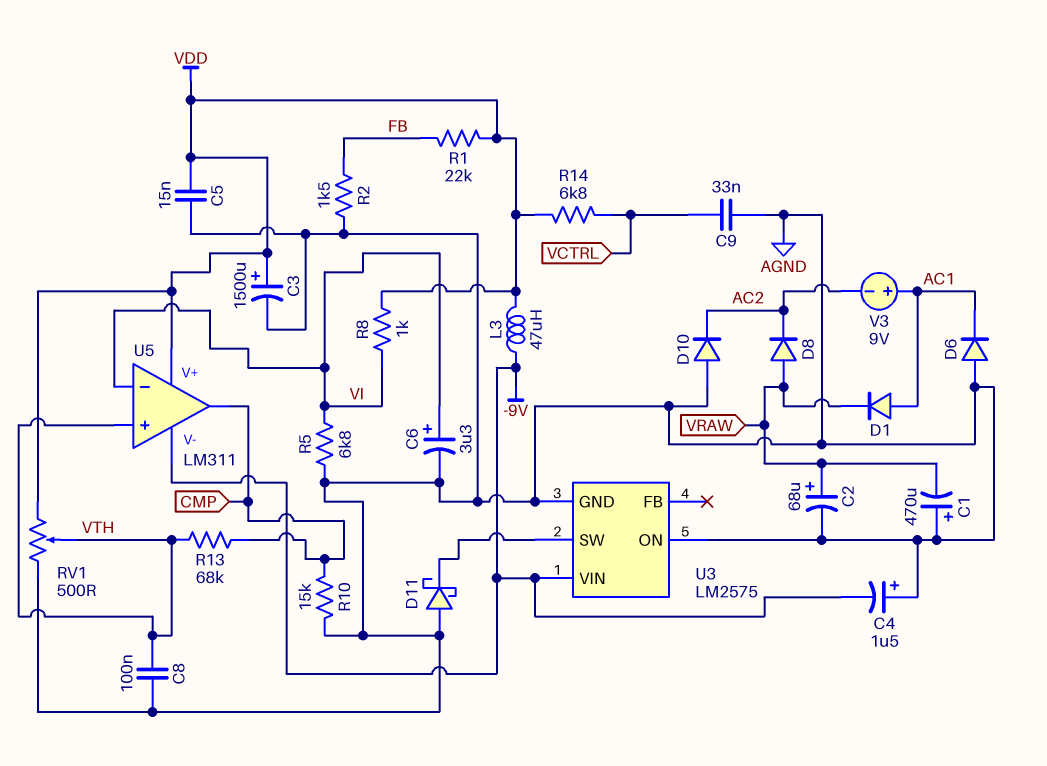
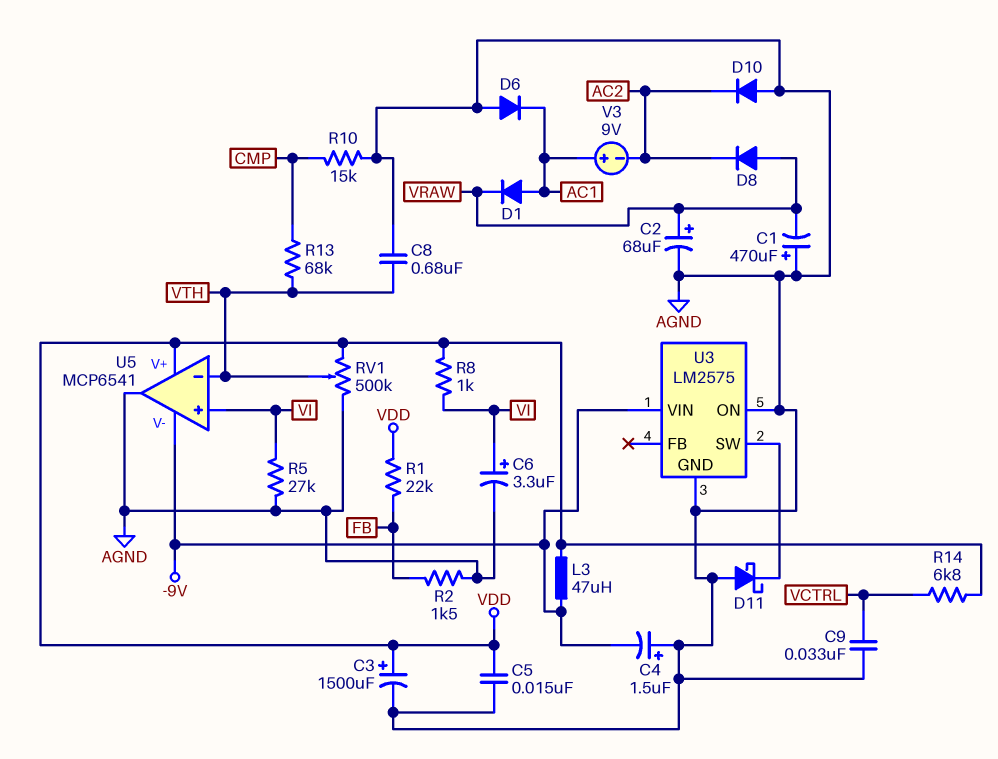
C8: 100nF (AGND, VTH) -> 680nF (AGND, VTH)
R5: 6.8k (AGND, VI) -> 27k (AGND, VI)
RV1: 500 (AGND, VDD, wiper VTH) -> 500k (AGND, VDD, wiper VTH)
U5: LM311 -> MCP6541
U5 pin in+: VTH -> VI
U5 pin in-: VI -> VTH
U5 pin out: CMP -> AGND

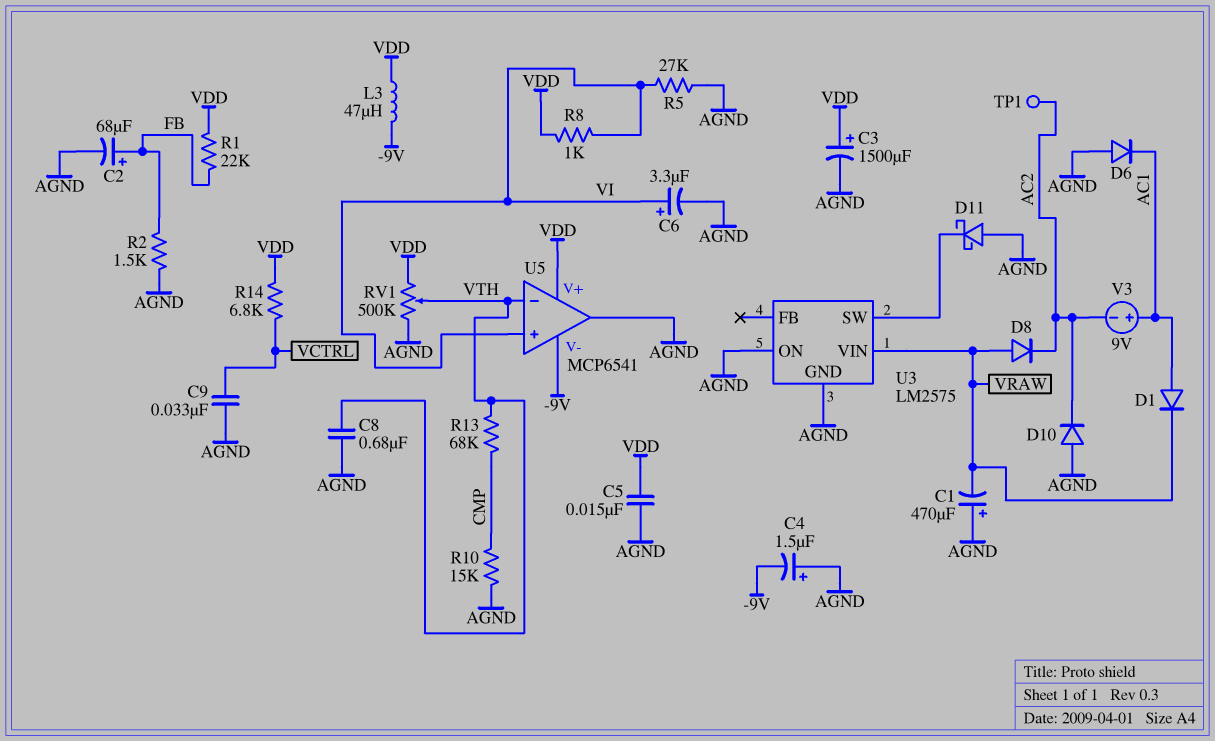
C2: 68uF (plus VRAW, minus AGND) -> 68uF (plus FB, minus AGND)
TP1: none -> test point (AC2)
U3 pin VIN: -9V -> VRAW

